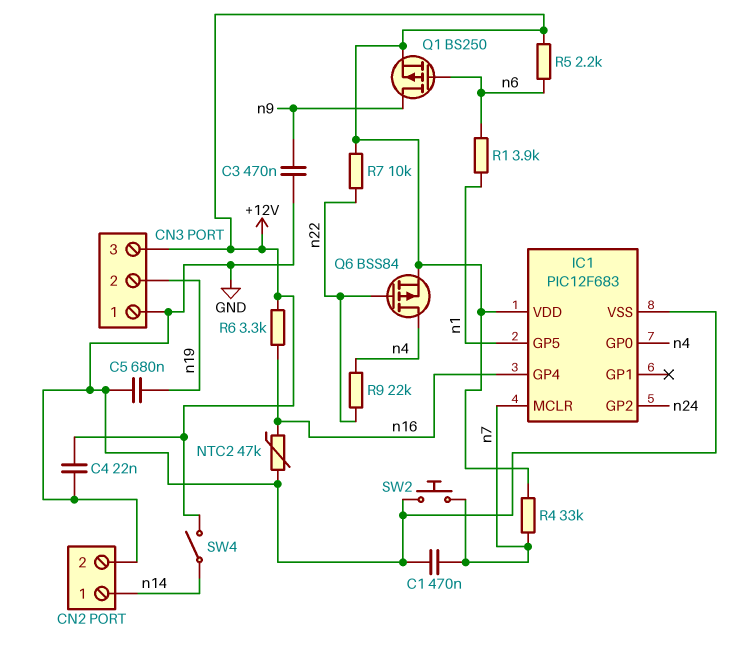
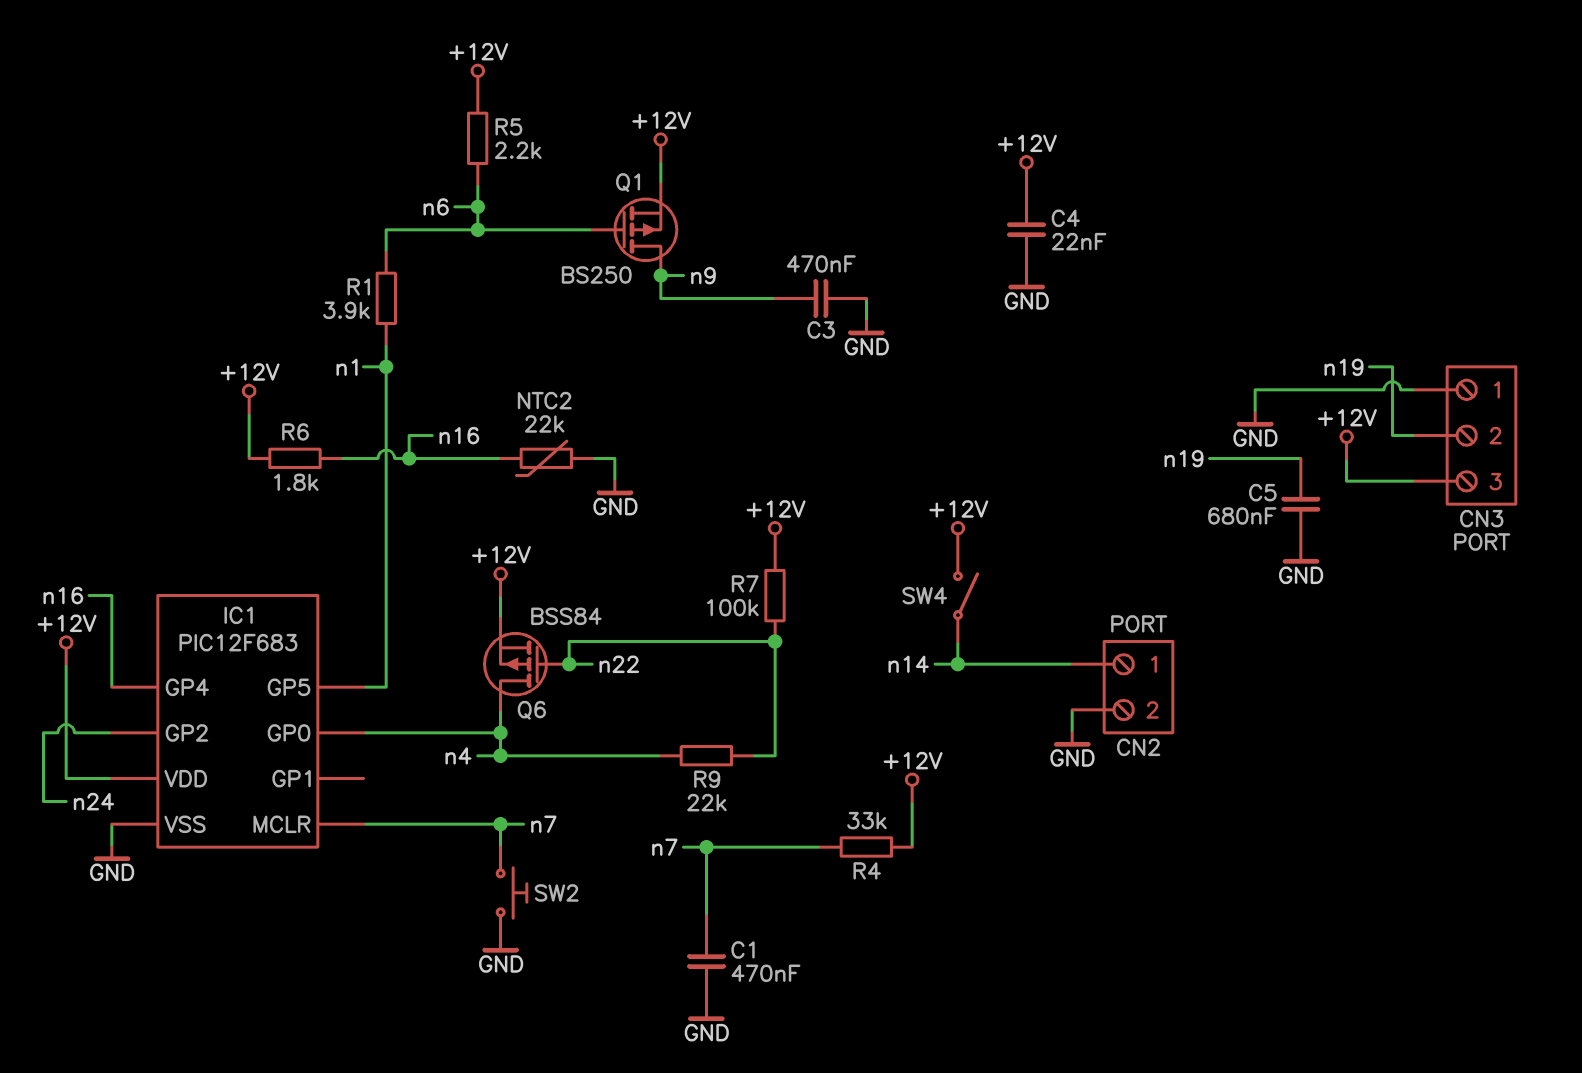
NTC2: 47k (GND, n16) -> 22k (GND, n16)
R6: 3.3k (+12V, n16) -> 1.8k (+12V, n16)
R7: 10k (+12V, n22) -> 100k (+12V, n22)

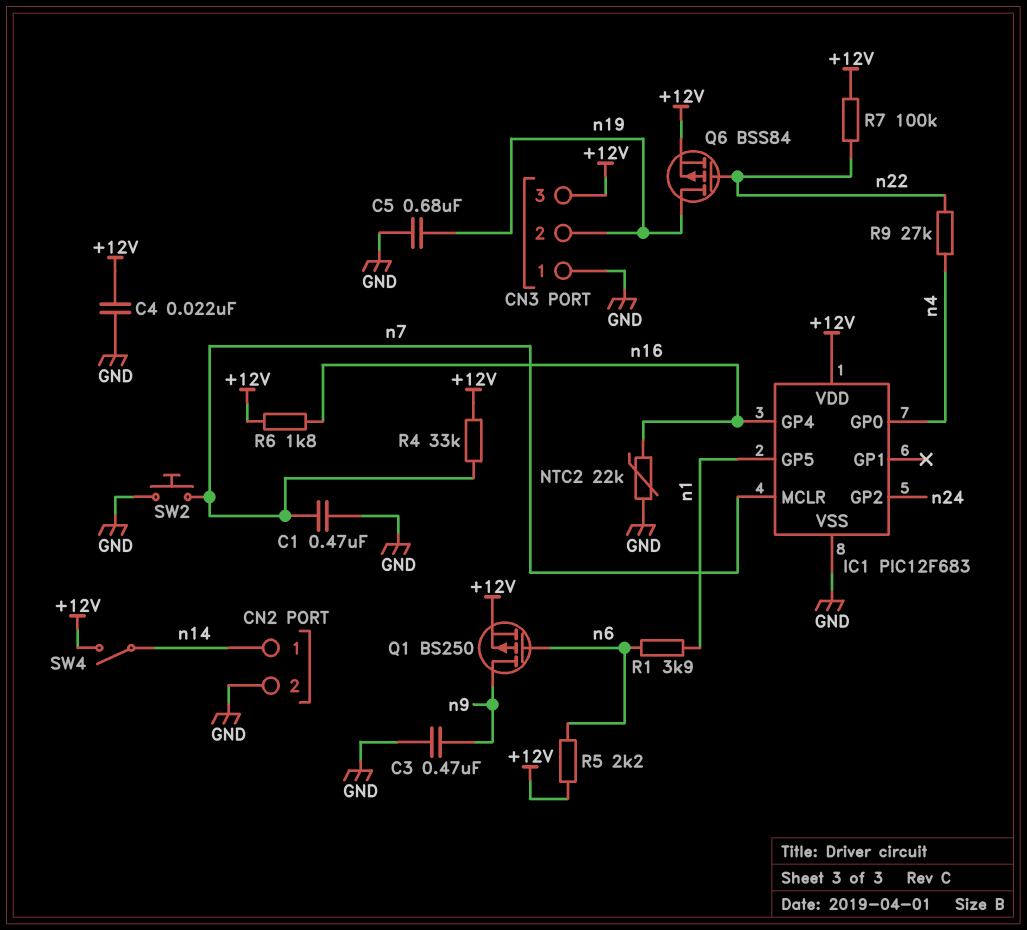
Q6: PMOS BSS84 (G n22, D n4, S +12V) -> PMOS BSS84 (G n22, D n19, S +12V)
R9: 22k (n4, n22) -> 27k (n4, n22)

